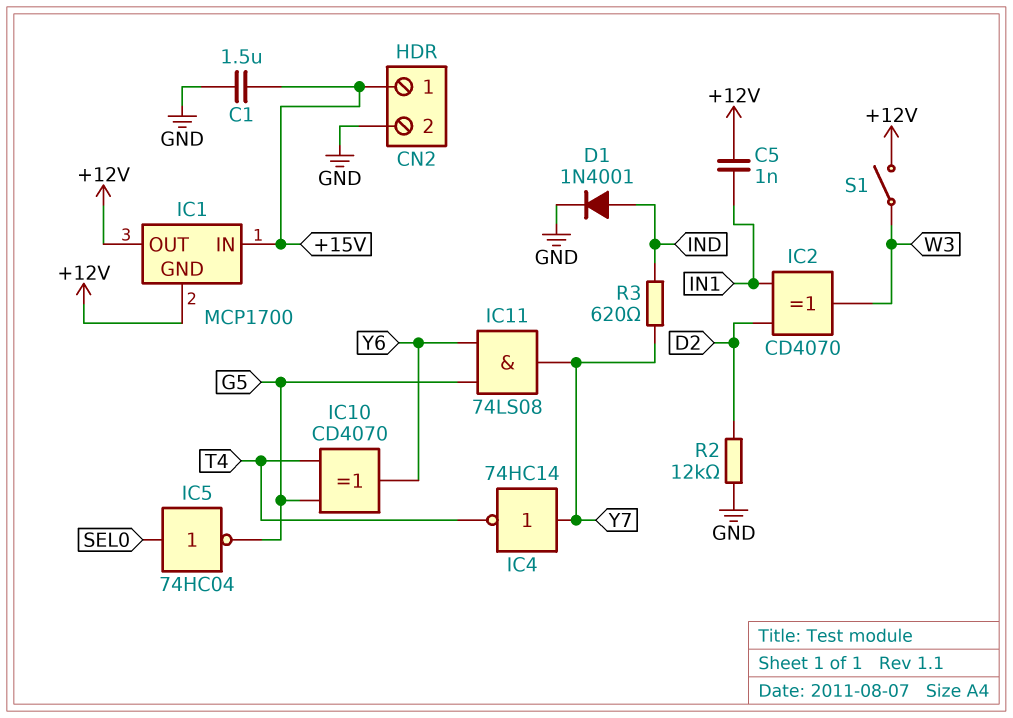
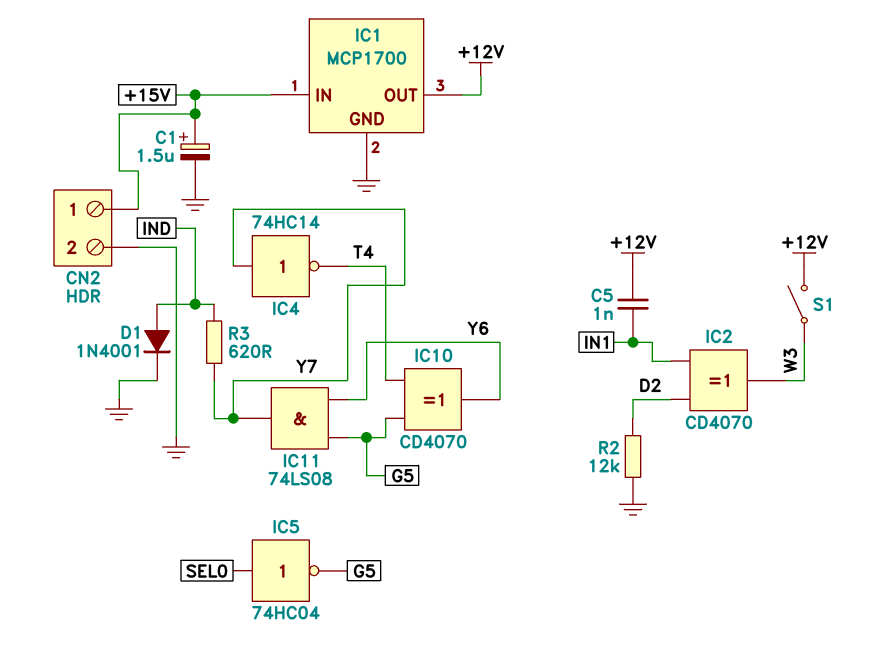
C1: 1.5uF (+15V, GND) -> 1.5uF (plus +15V, minus GND)
IC1 pin GND: +12V -> GND

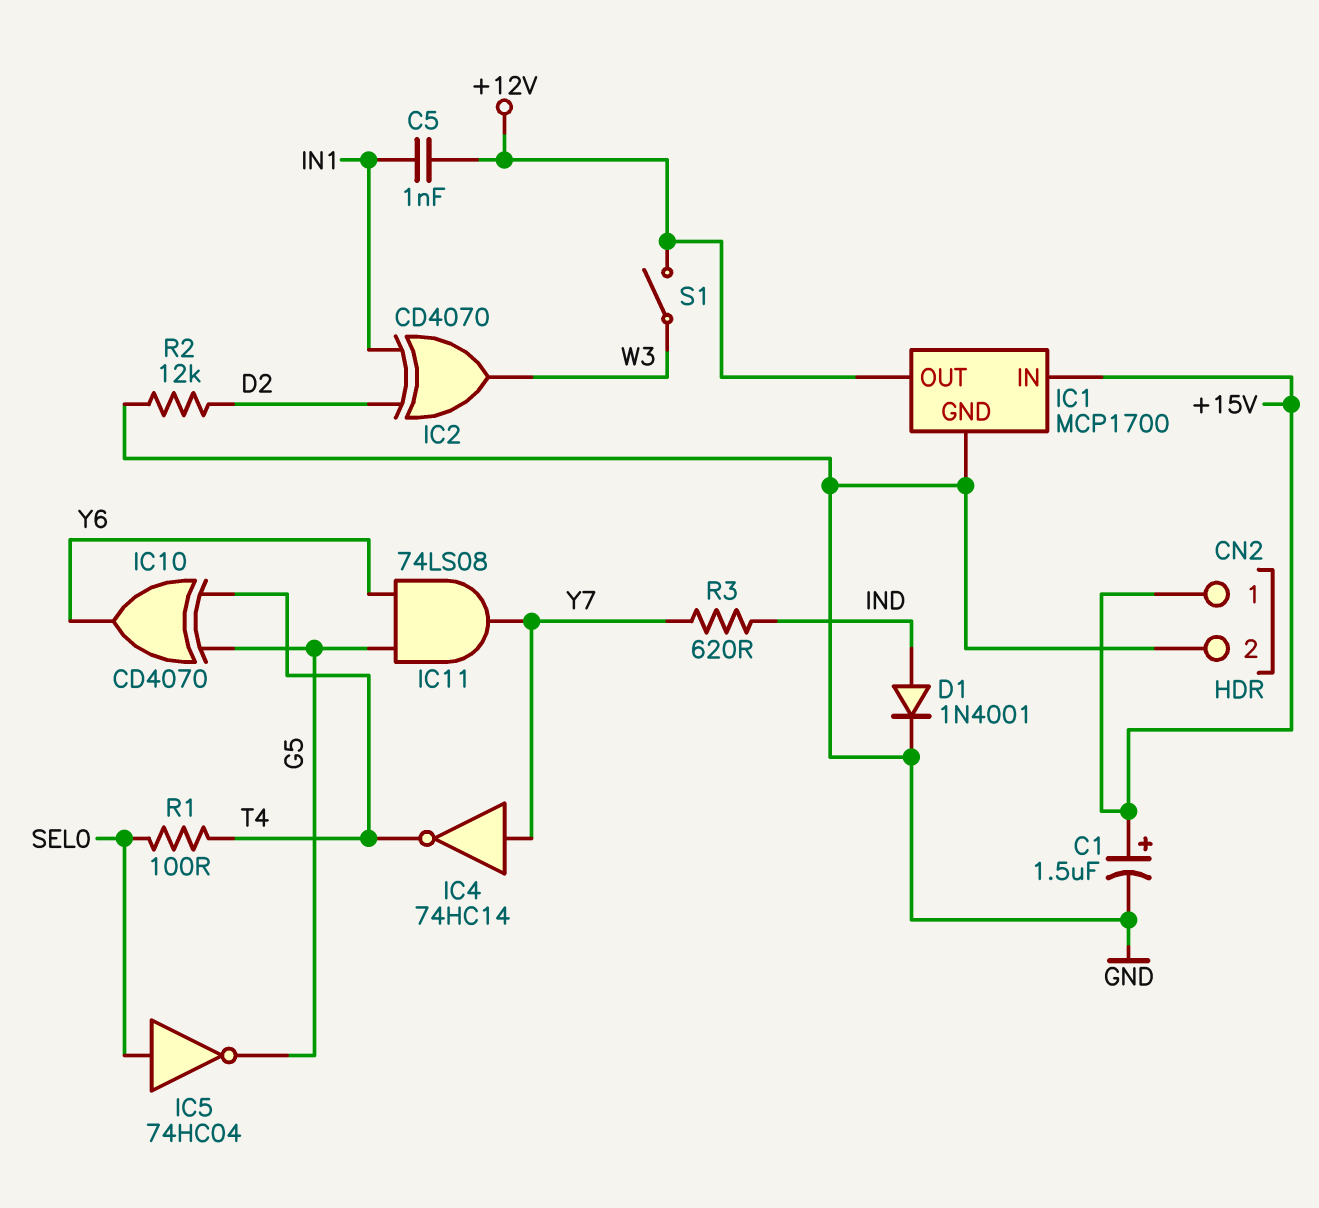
R1: none -> 100 (SEL0, T4)

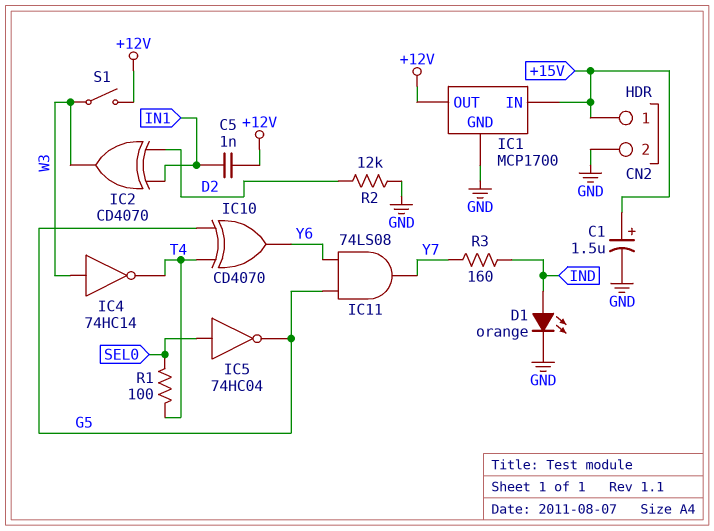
D1: diode 1N4001 (A IND, K GND) -> LED orange (A IND, K GND)
IC4: NOT 74HC14 (in Y7, out T4) -> NOT 74HC14 (in W3, out T4)
R3: 620 (IND, Y7) -> 160 (IND, Y7)

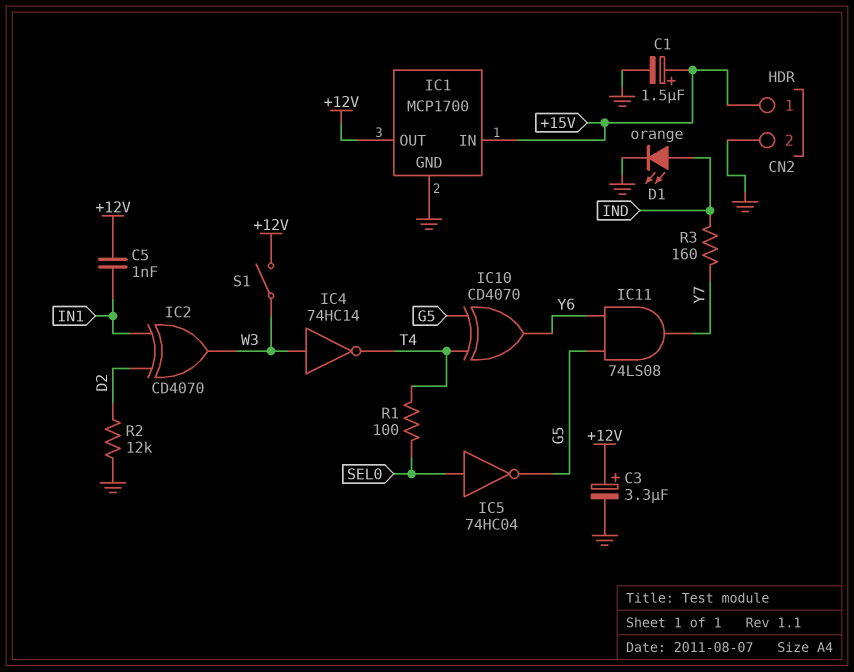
C3: none -> 3.3uF (plus +12V, minus GND)

